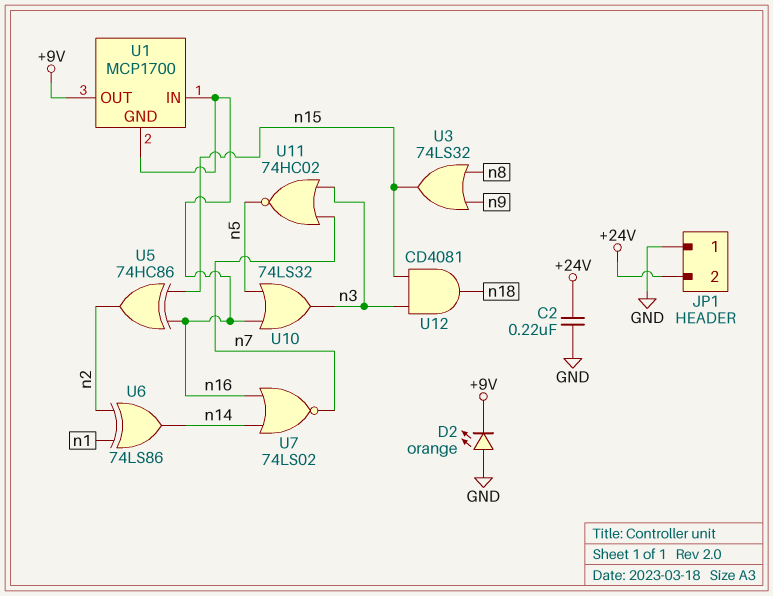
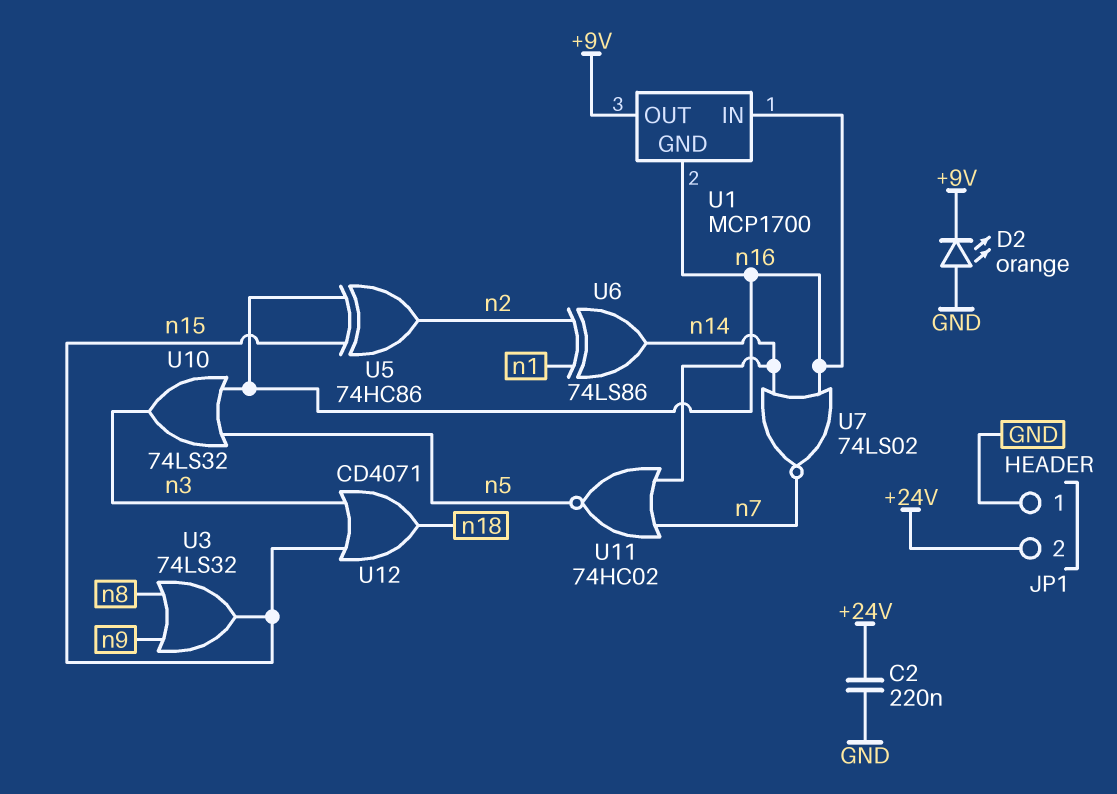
U11: NOR 74HC02 (in n3, in n7, out n5) -> NOR 74HC02 (in n7, in n14, out n5)
U12: AND CD4081 (in n3, in n15, out n18) -> OR CD4071 (in n3, in n15, out n18)

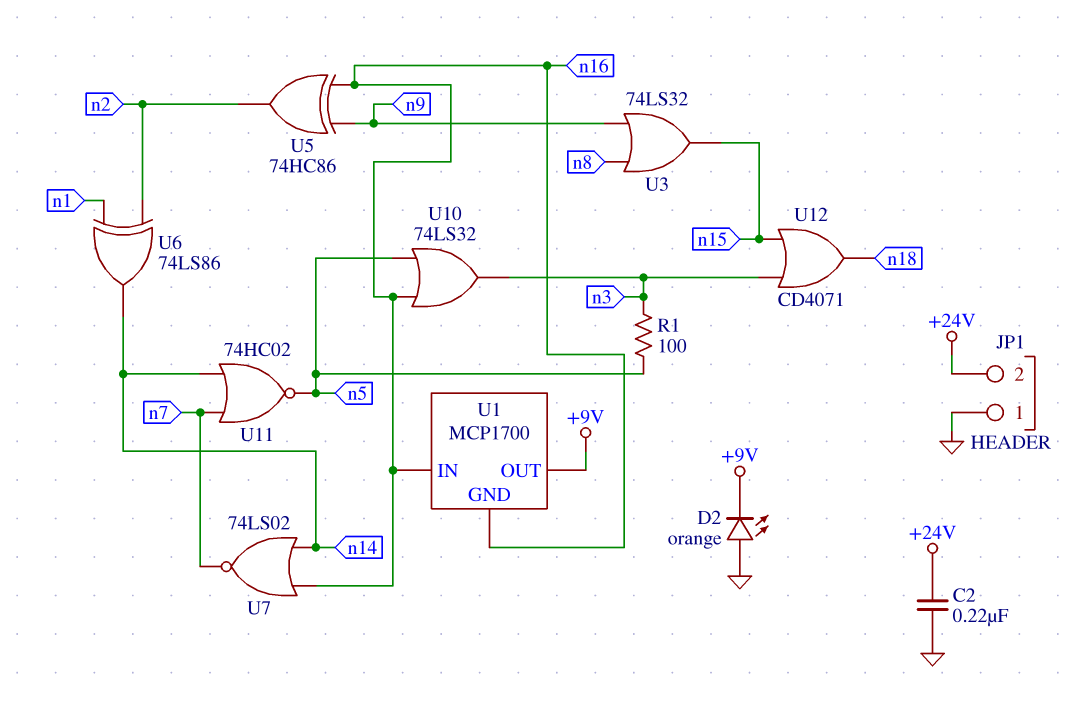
R1: none -> 100 (n3, n5)
U5: XOR 74HC86 (in n15, in n16, out n2) -> XOR 74HC86 (in n9, in n16, out n2)

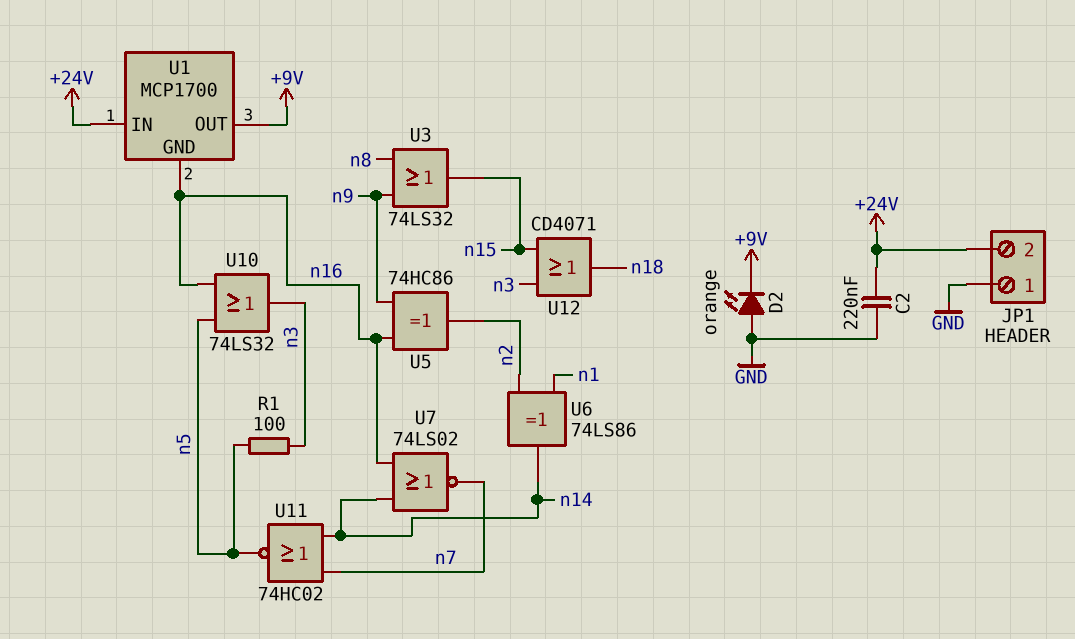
U1 pin IN: n16 -> +24V

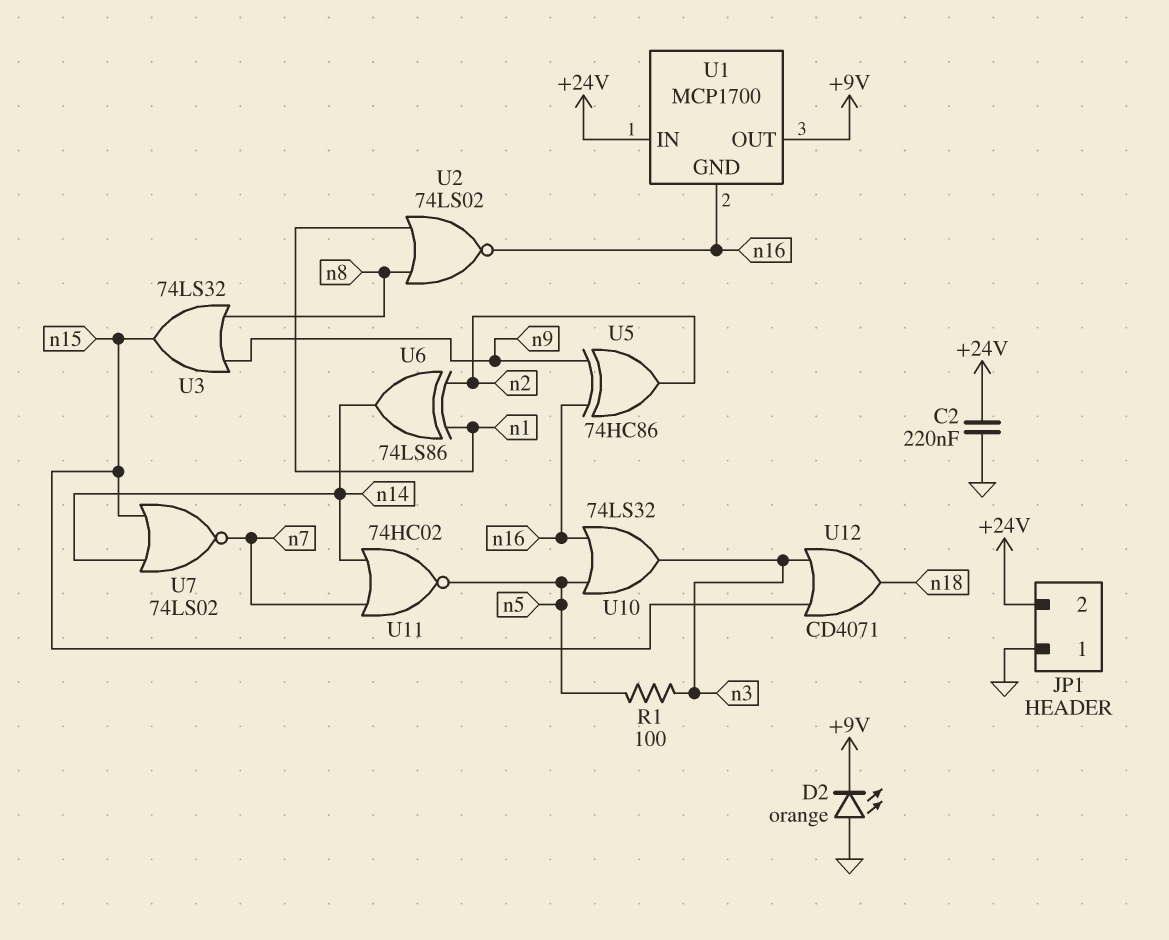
U2: none -> NOR 74LS02 (in n1, in n8, out n16)
U7: NOR 74LS02 (in n14, in n16, out n7) -> NOR 74LS02 (in n14, in n15, out n7)

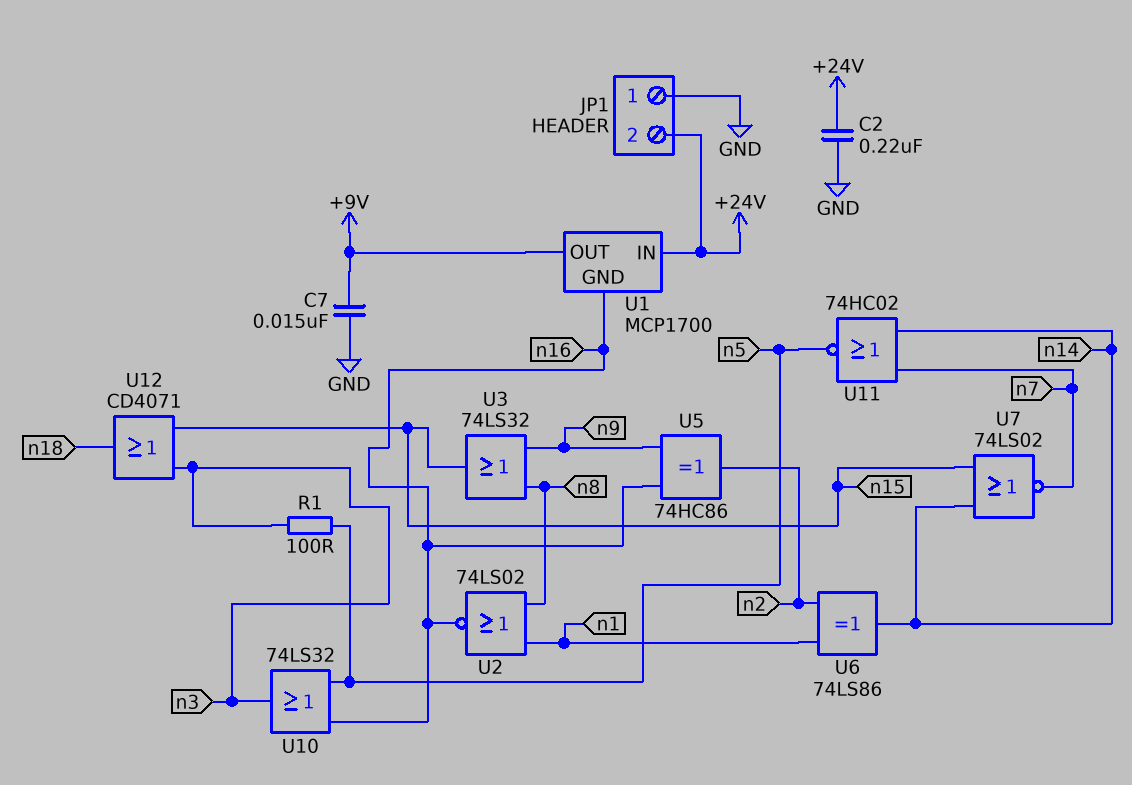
C7: none -> 15nF (+9V, GND)
D2: LED orange (A GND, K +9V) -> none

